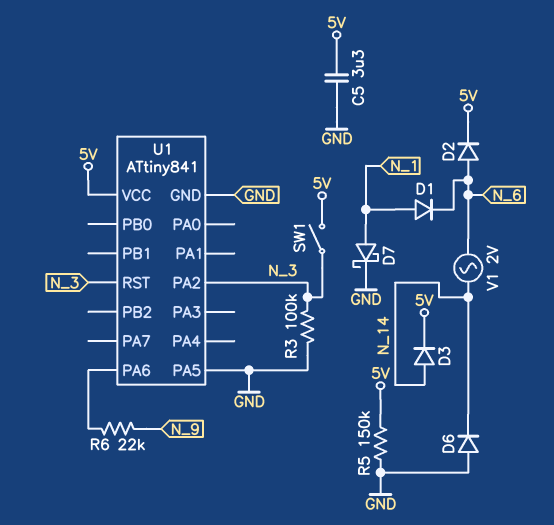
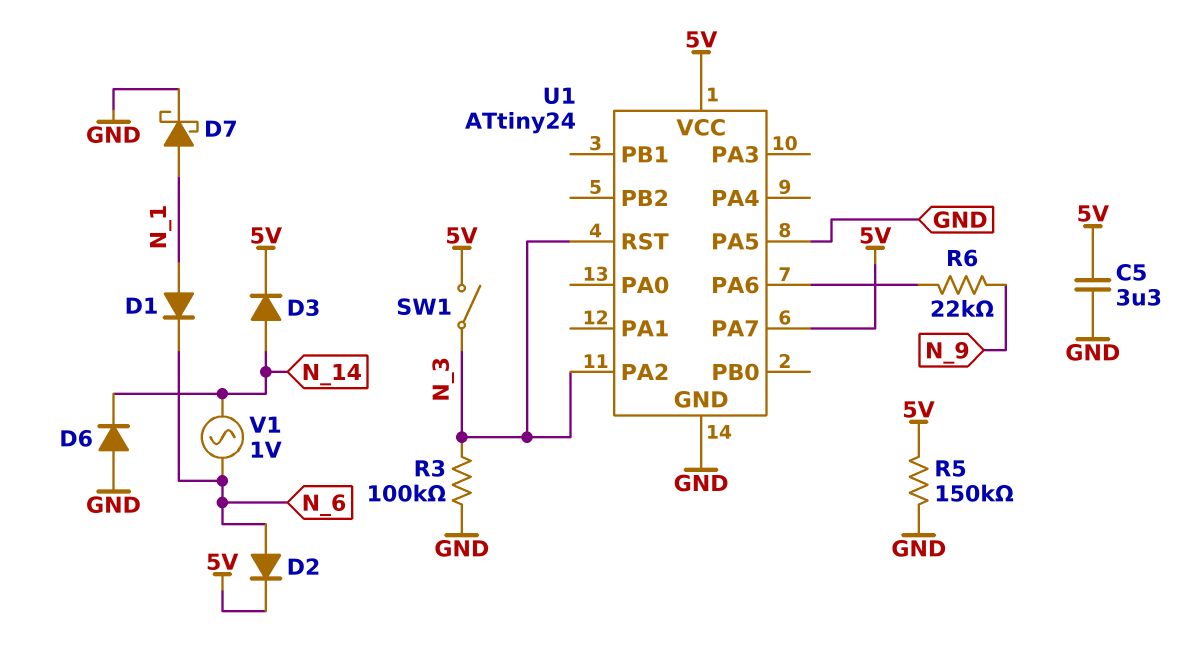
U1: ATtiny841 -> ATtiny24
U1 pin PA7: none -> 5V
V1: AC 2V (N_6, N_14) -> AC 1V (N_6, N_14)

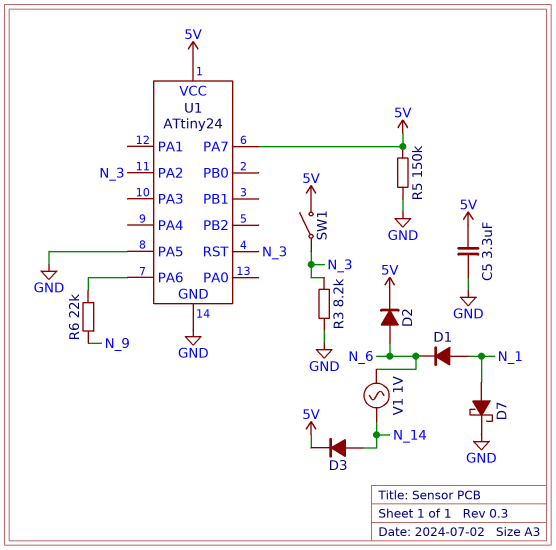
D6: diode (A GND, K N_14) -> none
R3: 100k (GND, N_3) -> 8.2k (GND, N_3)

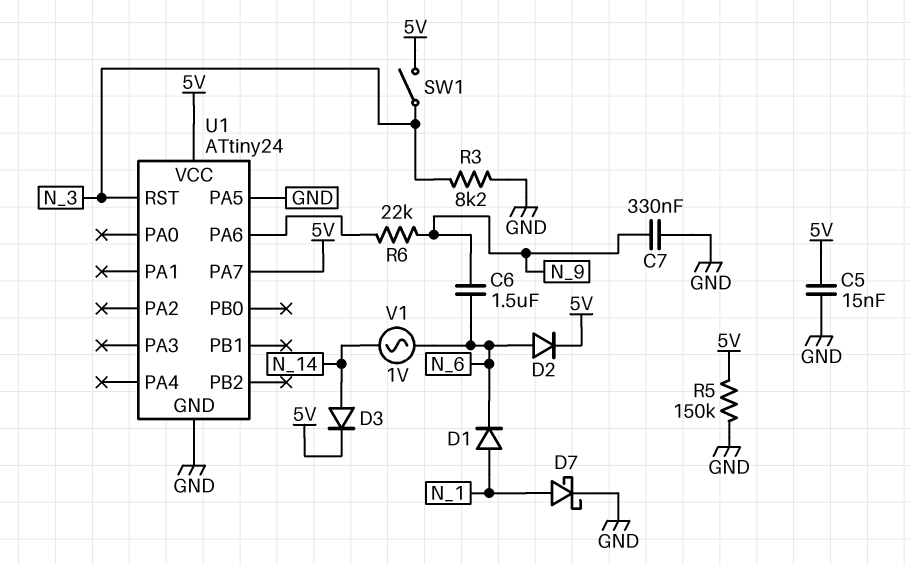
C5: 3.3uF (5V, GND) -> 15nF (5V, GND)
C6: none -> 1.5uF (N_6, N_9)
C7: none -> 330nF (GND, N_9)
U1 pin PA2: N_3 -> none

